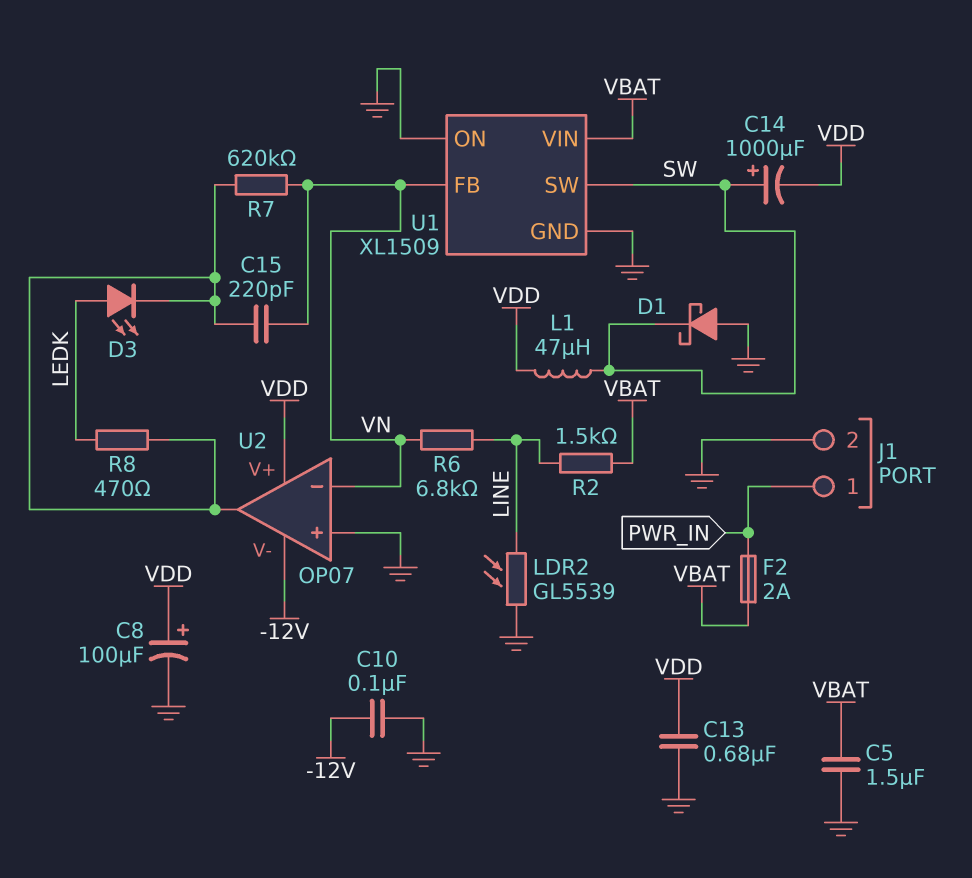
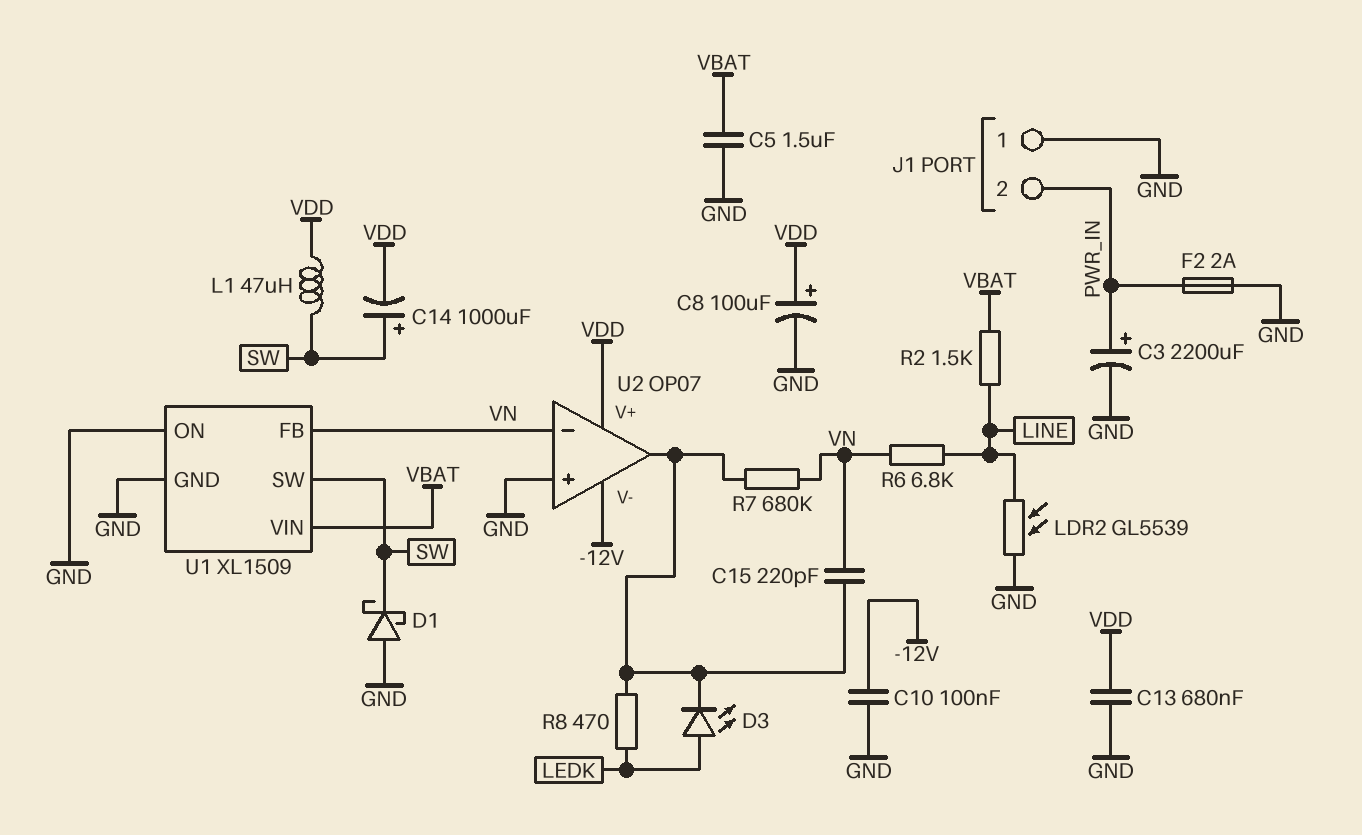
C3: none -> 2200uF (plus PWR_IN, minus GND)
F2: 2A (PWR_IN, VBAT) -> 2A (GND, PWR_IN)
J1 pin 1: PWR_IN -> GND
J1 pin 2: GND -> PWR_IN
R7: 620k (U2/out, VN) -> 680k (U2/out, VN)

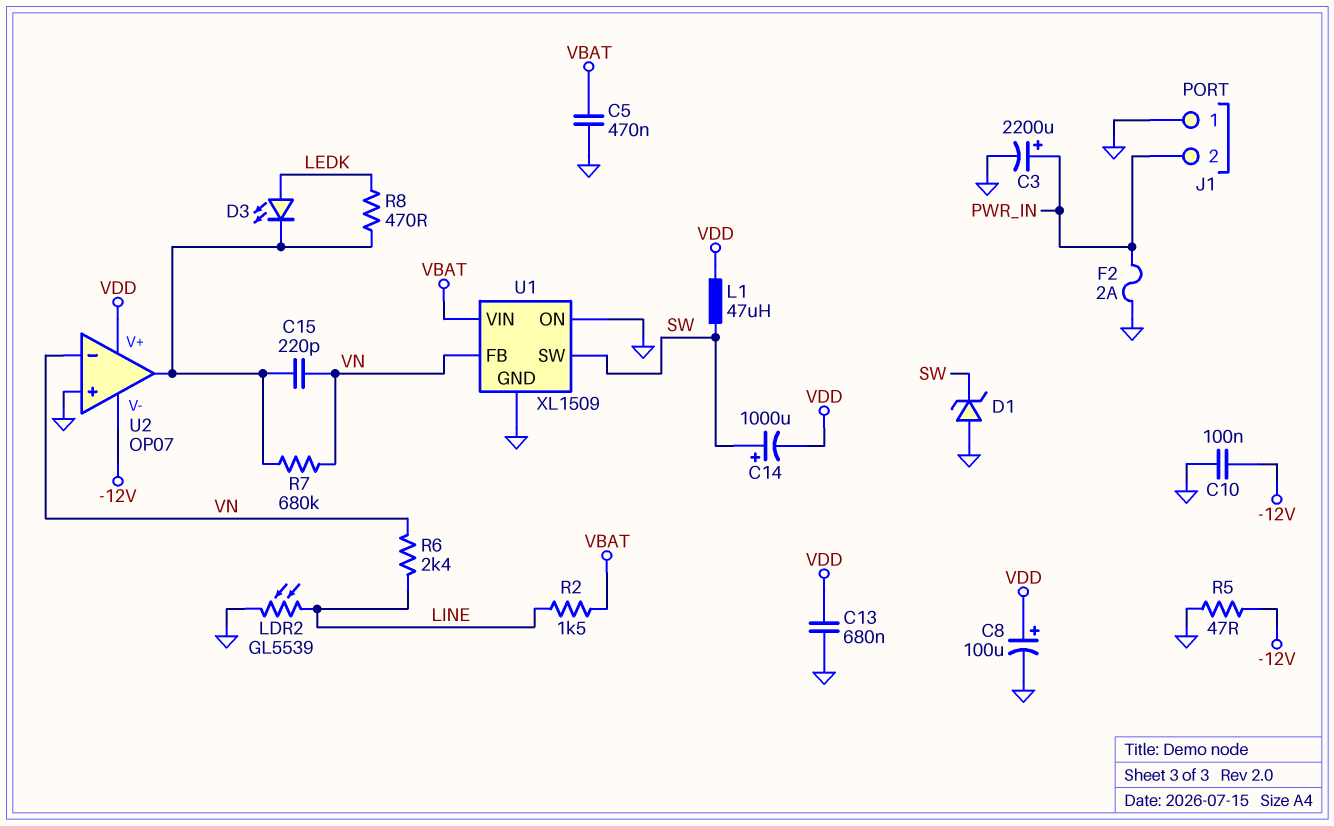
C5: 1.5uF (GND, VBAT) -> 470nF (GND, VBAT)
D1: schottky (A GND, K SW) -> zener (A GND, K SW)
R5: none -> 47 (-12V, GND)
R6: 6.8k (LINE, VN) -> 2.4k (LINE, VN)

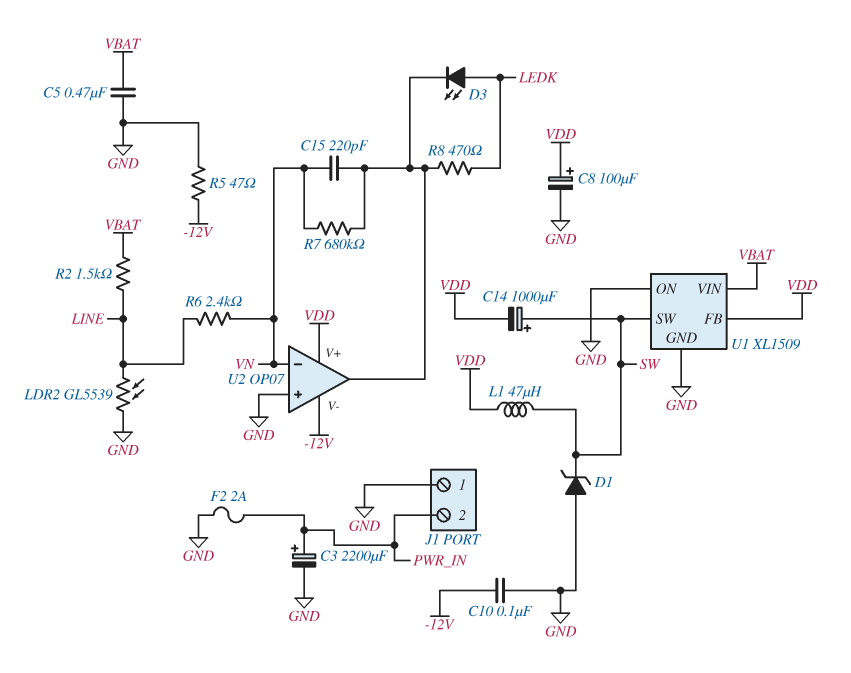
C13: 680nF (GND, VDD) -> none
U1 pin FB: VN -> VDD

